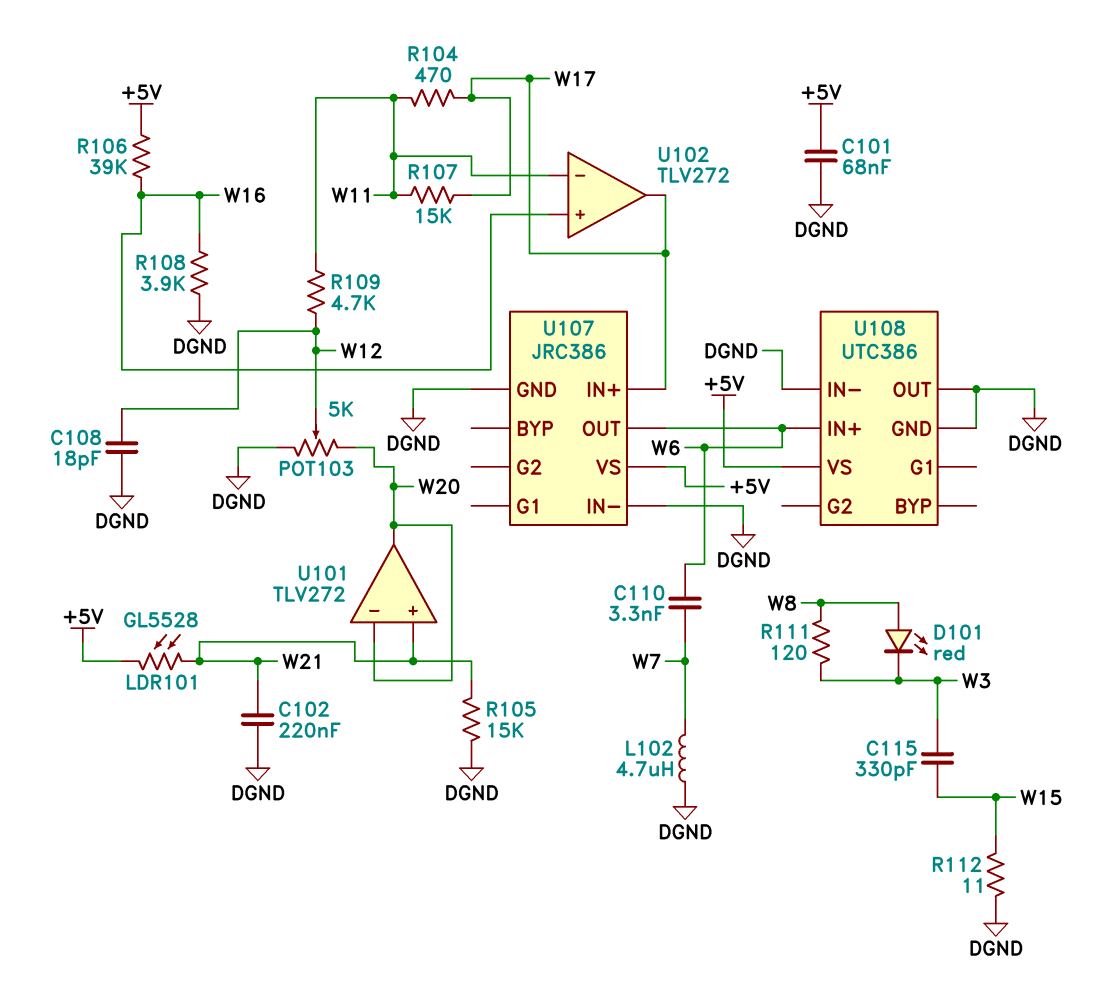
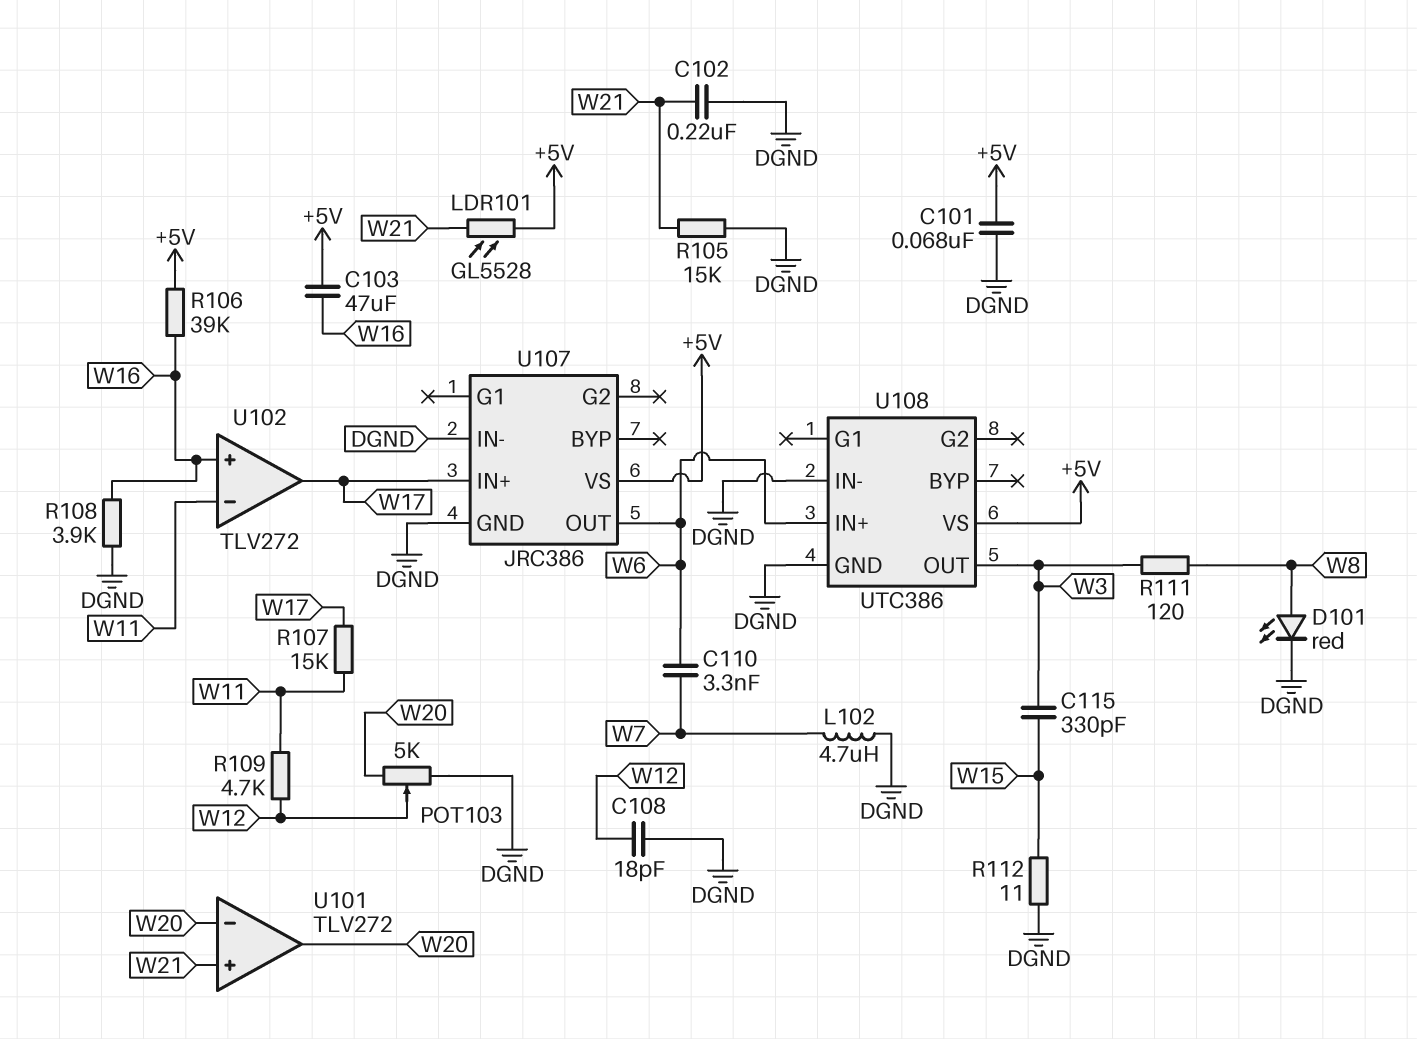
C103: none -> 47uF (+5V, W16)
D101: LED red (A W8, K W3) -> LED red (A W8, K DGND)
R104: 470 (W11, W17) -> none
U108 pin OUT: DGND -> W3

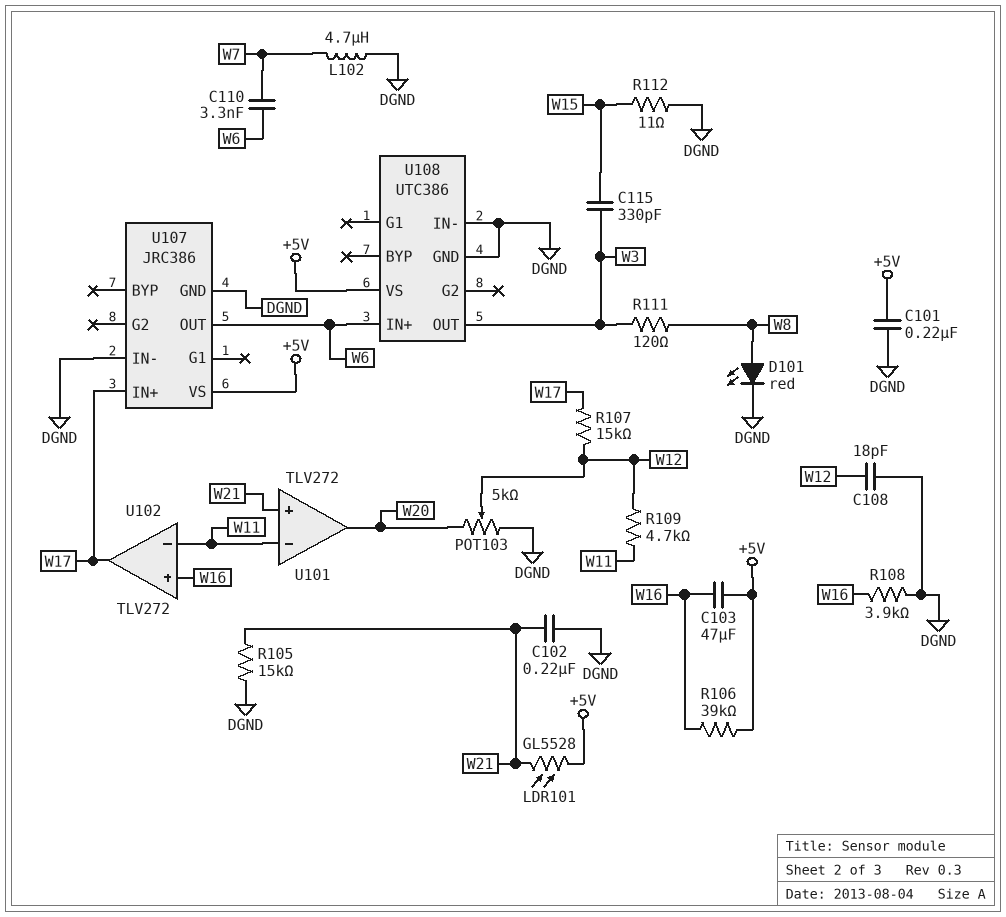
C101: 68nF (+5V, DGND) -> 220nF (+5V, DGND)
R107: 15k (W11, W17) -> 15k (W12, W17)
U101 pin in-: W20 -> W11

